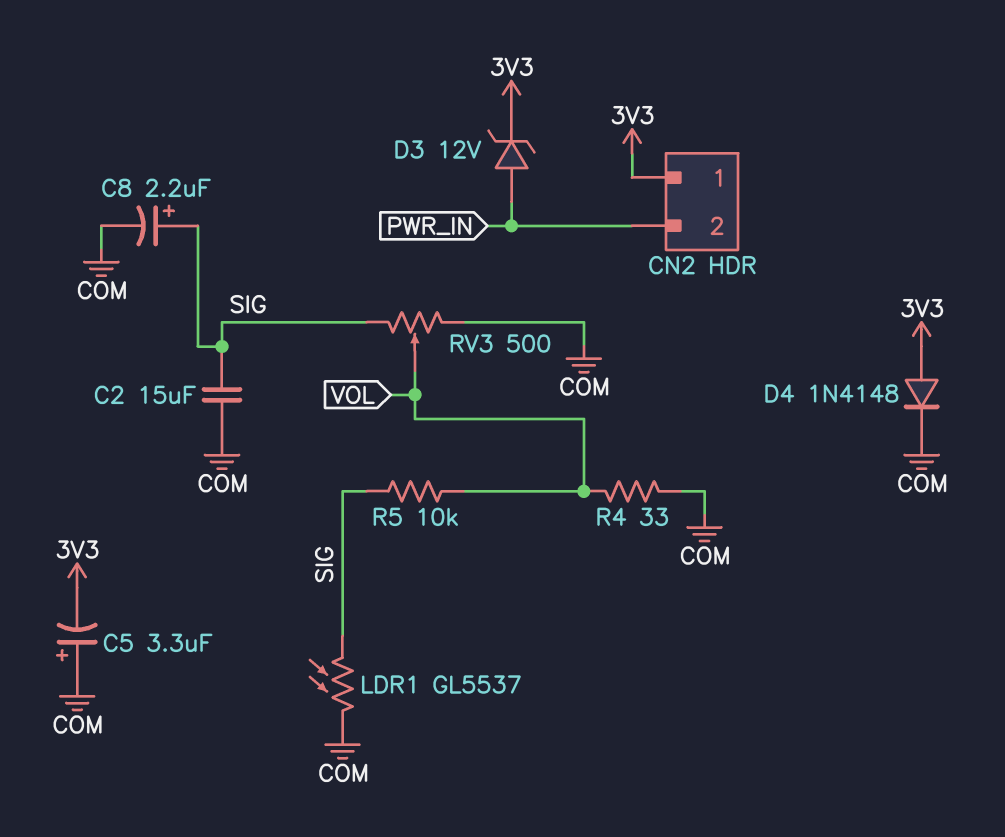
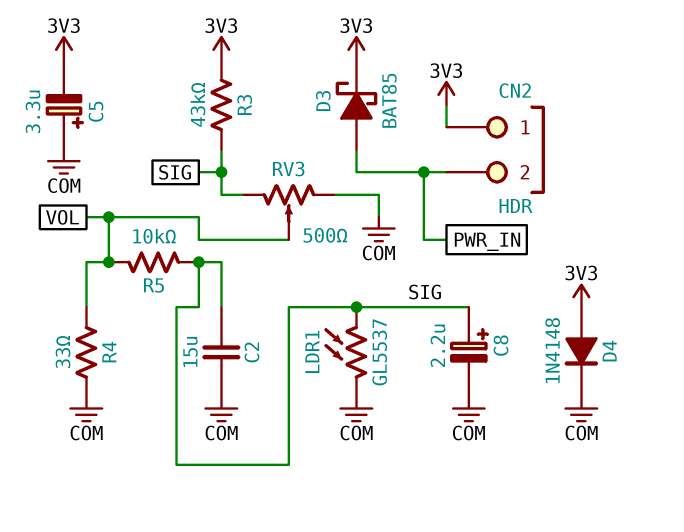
D3: zener 12V (A PWR_IN, K 3V3) -> schottky BAT85 (A PWR_IN, K 3V3)
R3: none -> 43k (3V3, SIG)

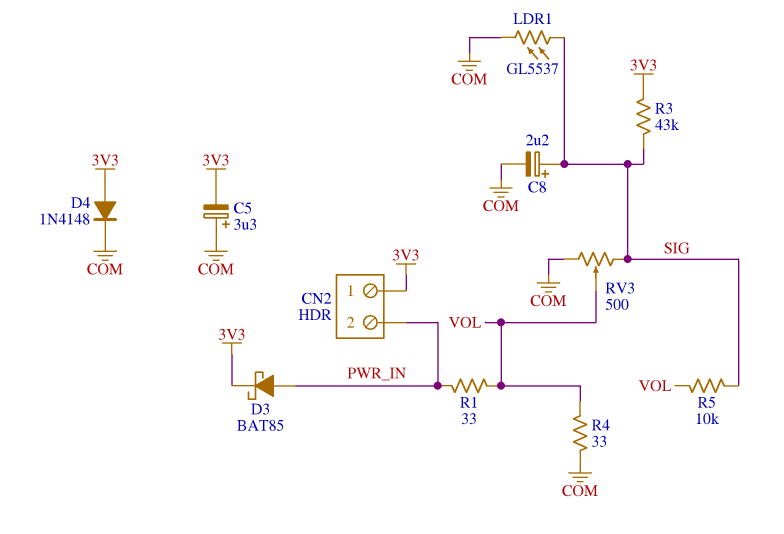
C2: 15uF (COM, SIG) -> none
R1: none -> 33 (PWR_IN, VOL)

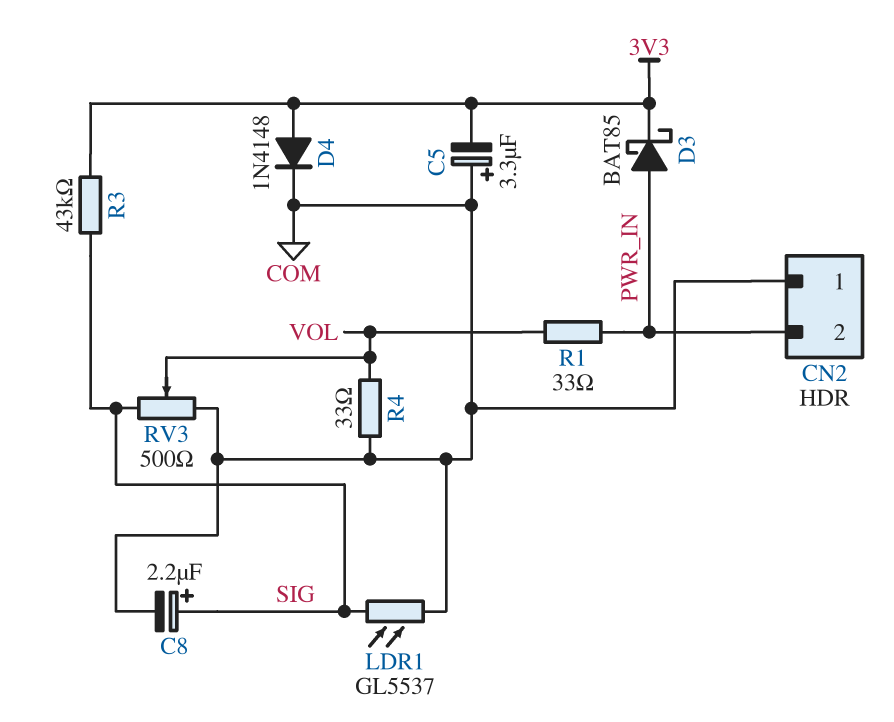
CN2 pin 1: 3V3 -> COM
R5: 10k (SIG, VOL) -> none

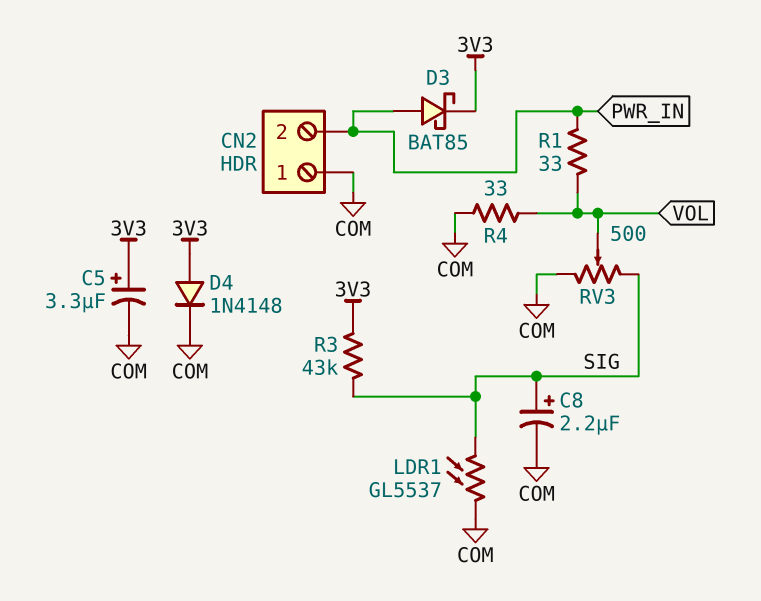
C5: 3.3uF (plus COM, minus 3V3) -> 3.3uF (plus 3V3, minus COM)

